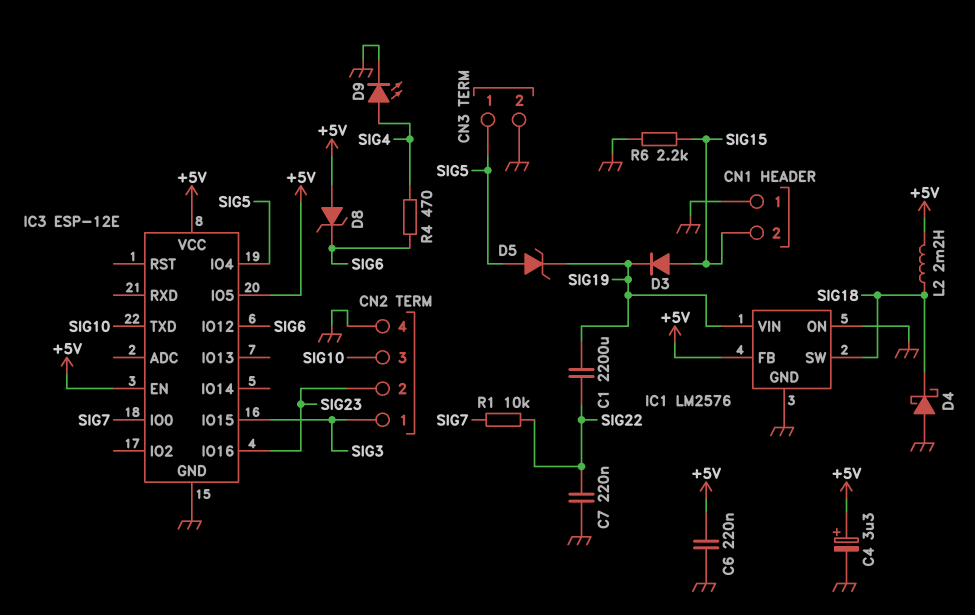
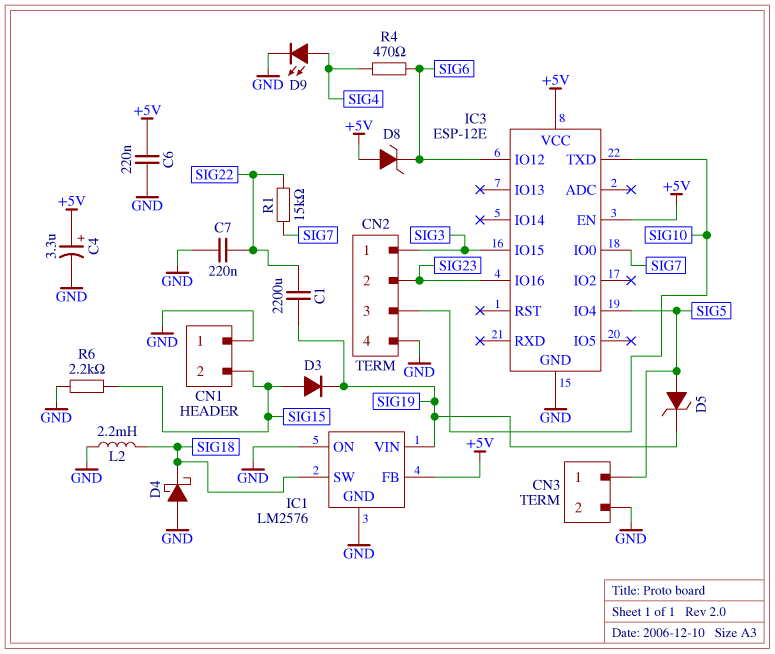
IC3 pin IO5: +5V -> none
L2: 2.2mH (+5V, SIG18) -> 2.2mH (GND, SIG18)
R1: 10k (SIG7, SIG22) -> 15k (SIG7, SIG22)

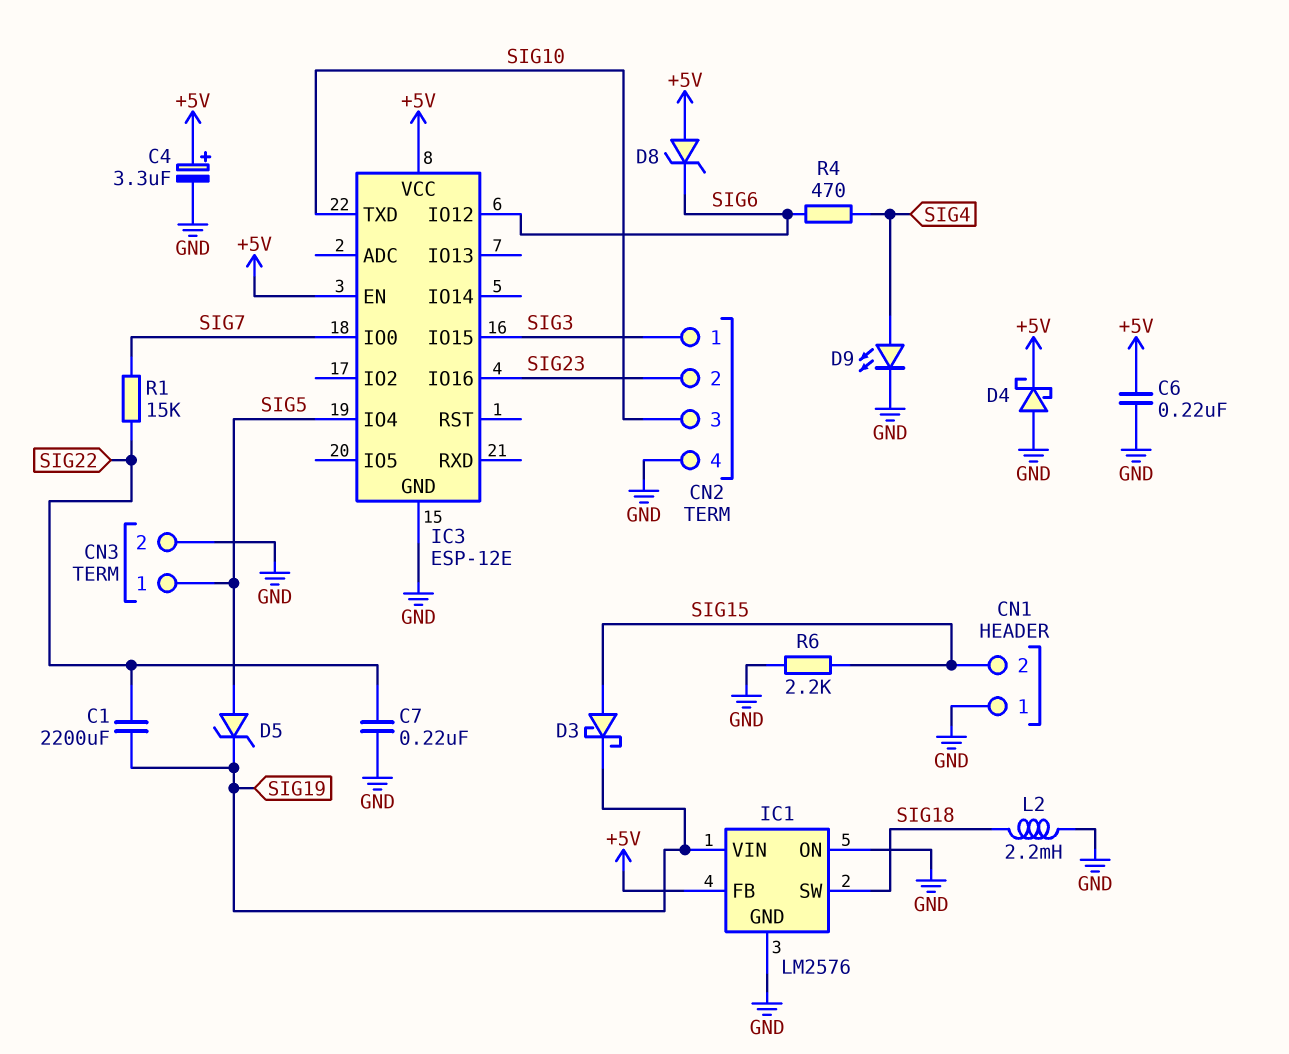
D3: diode (A SIG15, K SIG19) -> schottky (A SIG15, K SIG19)
D4: schottky (A GND, K SIG18) -> schottky (A GND, K +5V)

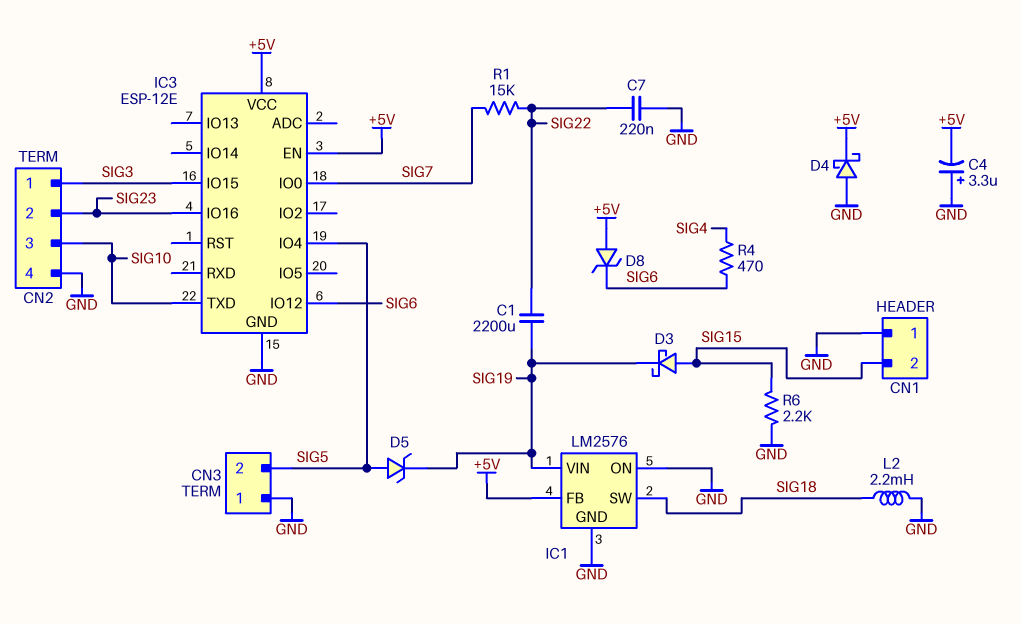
C4: 3.3uF (plus +5V, minus GND) -> 3.3uF (plus GND, minus +5V)
C6: 220nF (+5V, GND) -> none
CN3 pin 1: SIG5 -> GND
CN3 pin 2: GND -> SIG5
D9: LED (A SIG4, K GND) -> none

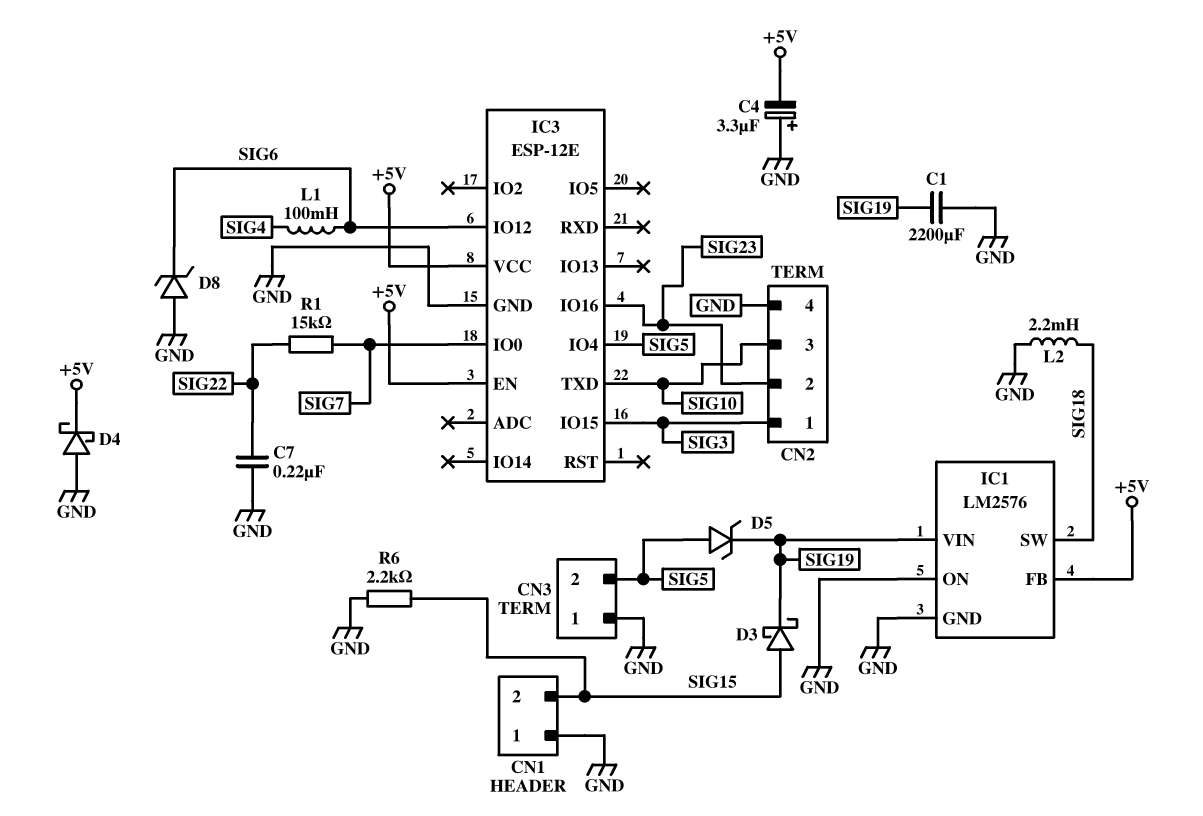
C1: 2200uF (SIG19, SIG22) -> 2200uF (GND, SIG19)
D8: zener (A +5V, K SIG6) -> zener (A GND, K SIG6)
L1: none -> 100mH (SIG4, SIG6)
R4: 470 (SIG4, SIG6) -> none

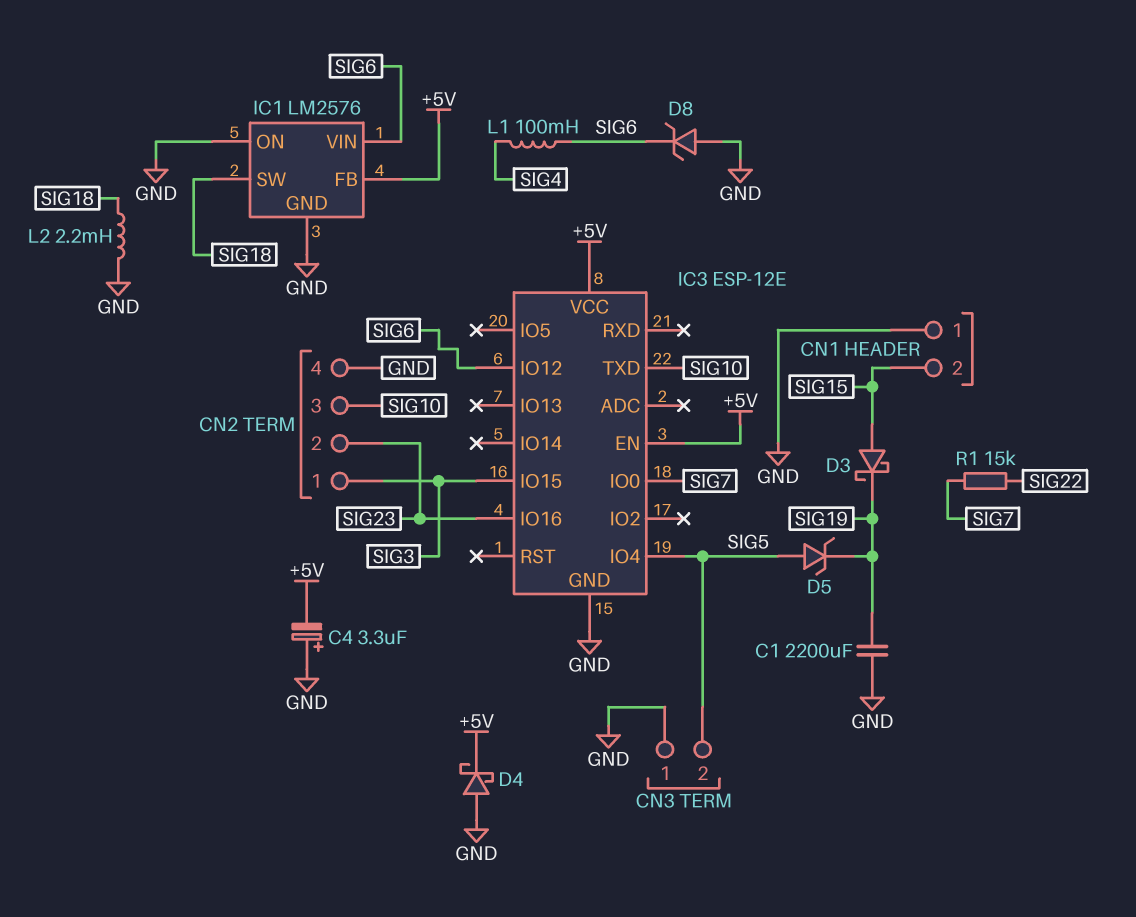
C7: 220nF (GND, SIG22) -> none
IC1 pin VIN: SIG19 -> SIG6
R6: 2.2k (GND, SIG15) -> none

